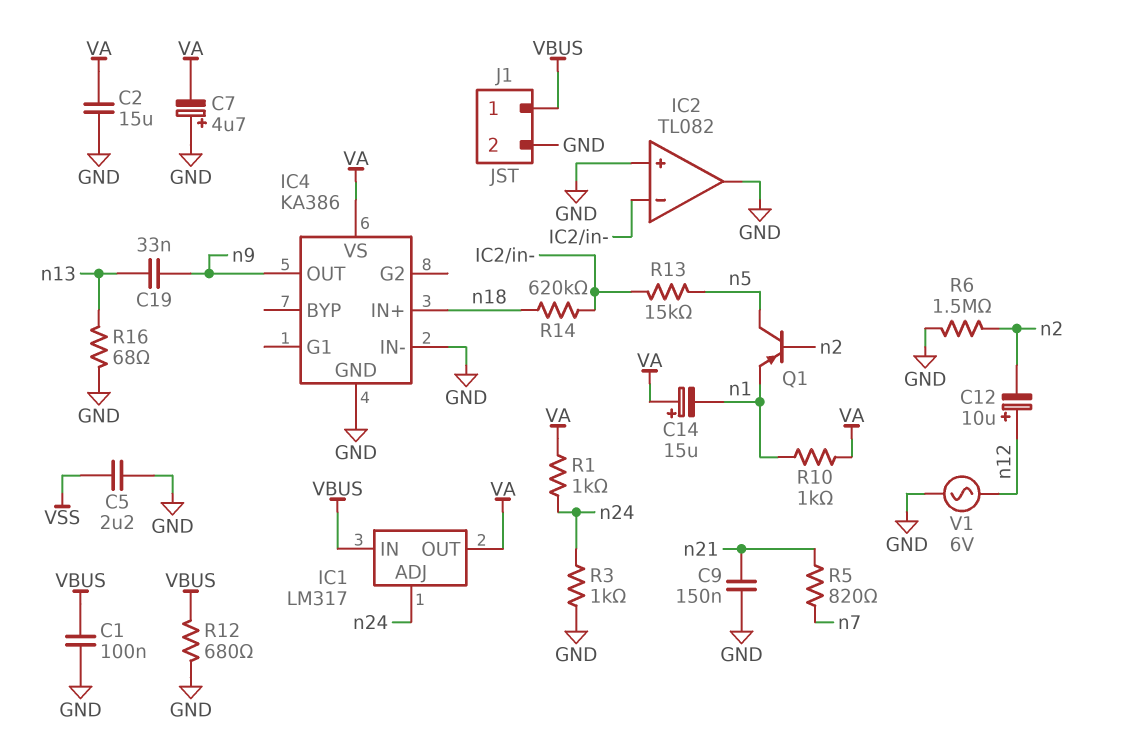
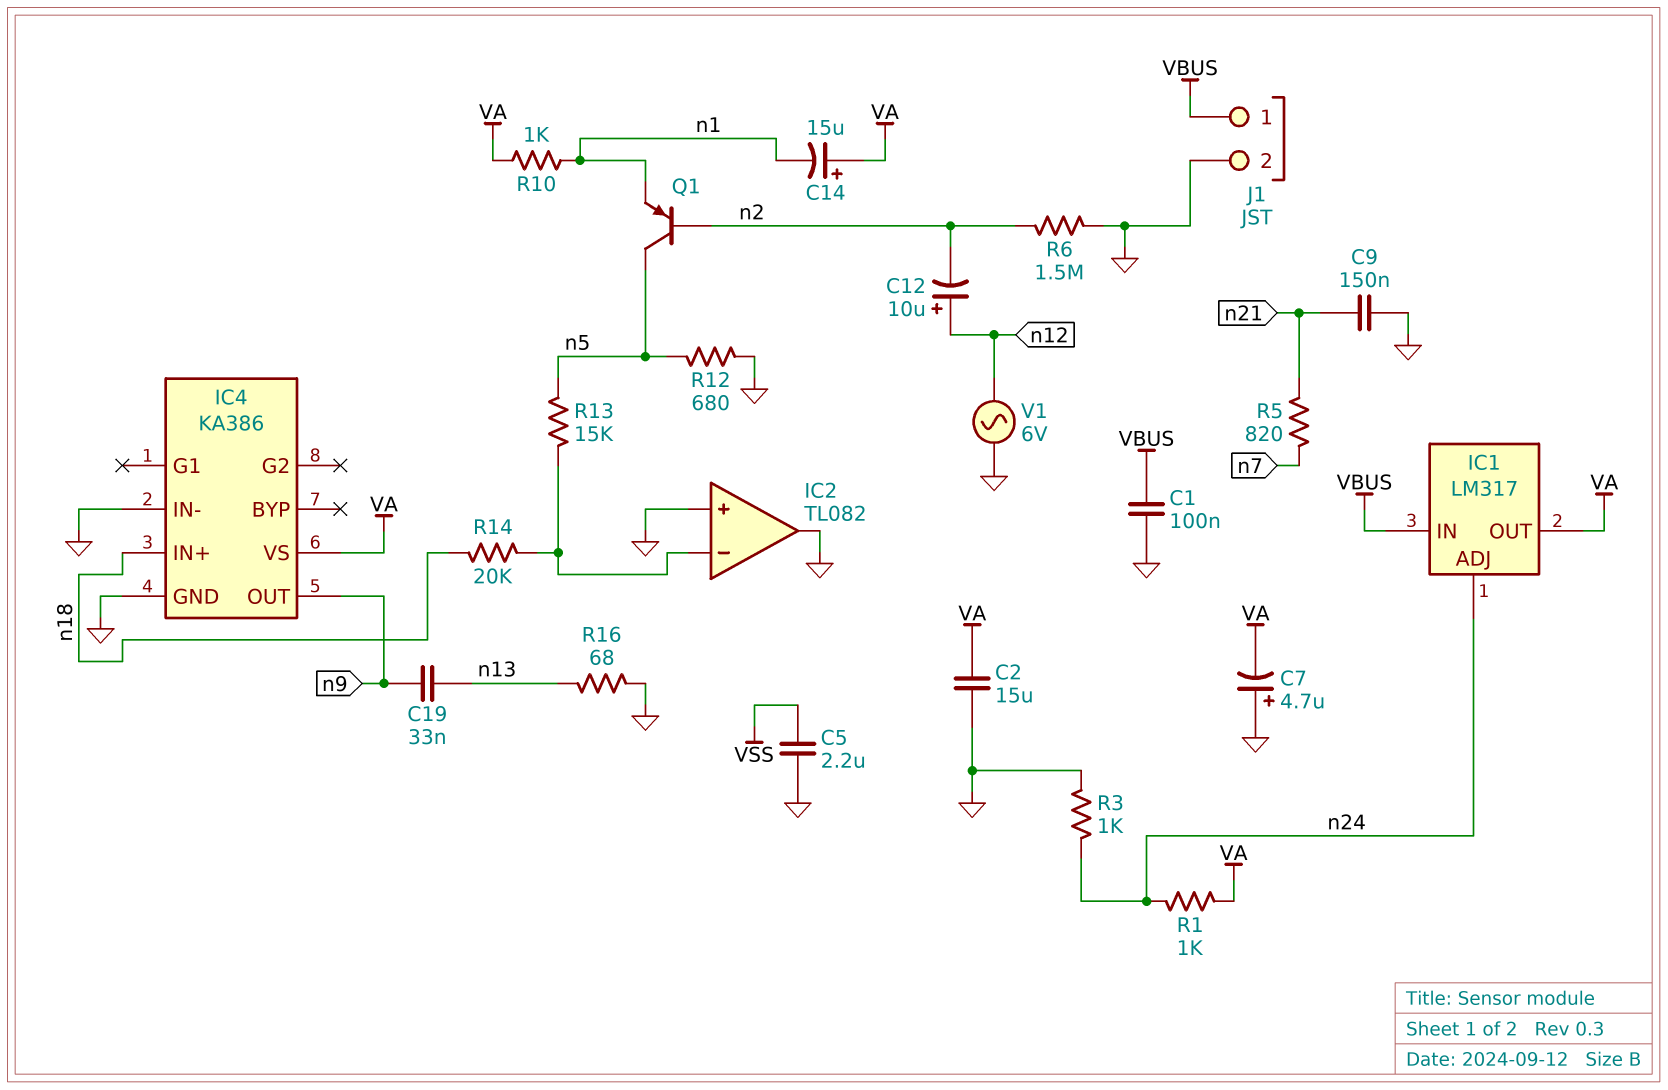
R12: 680 (GND, VBUS) -> 680 (GND, n5)
R14: 620k (IC2/in-, n18) -> 20k (IC2/in-, n18)

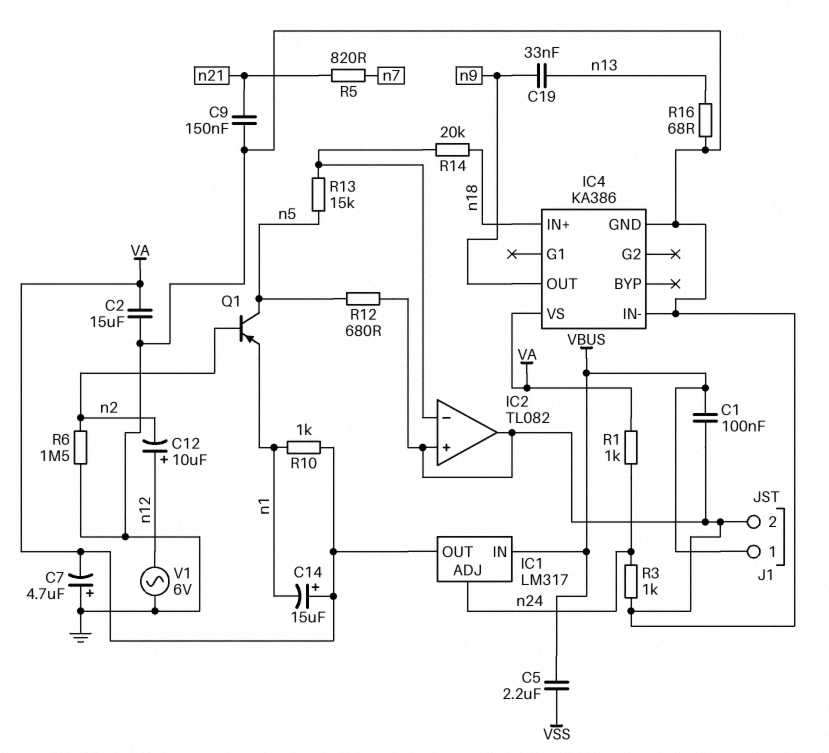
C5: 2.2uF (GND, VSS) -> 2.2uF (VBUS, VSS)

